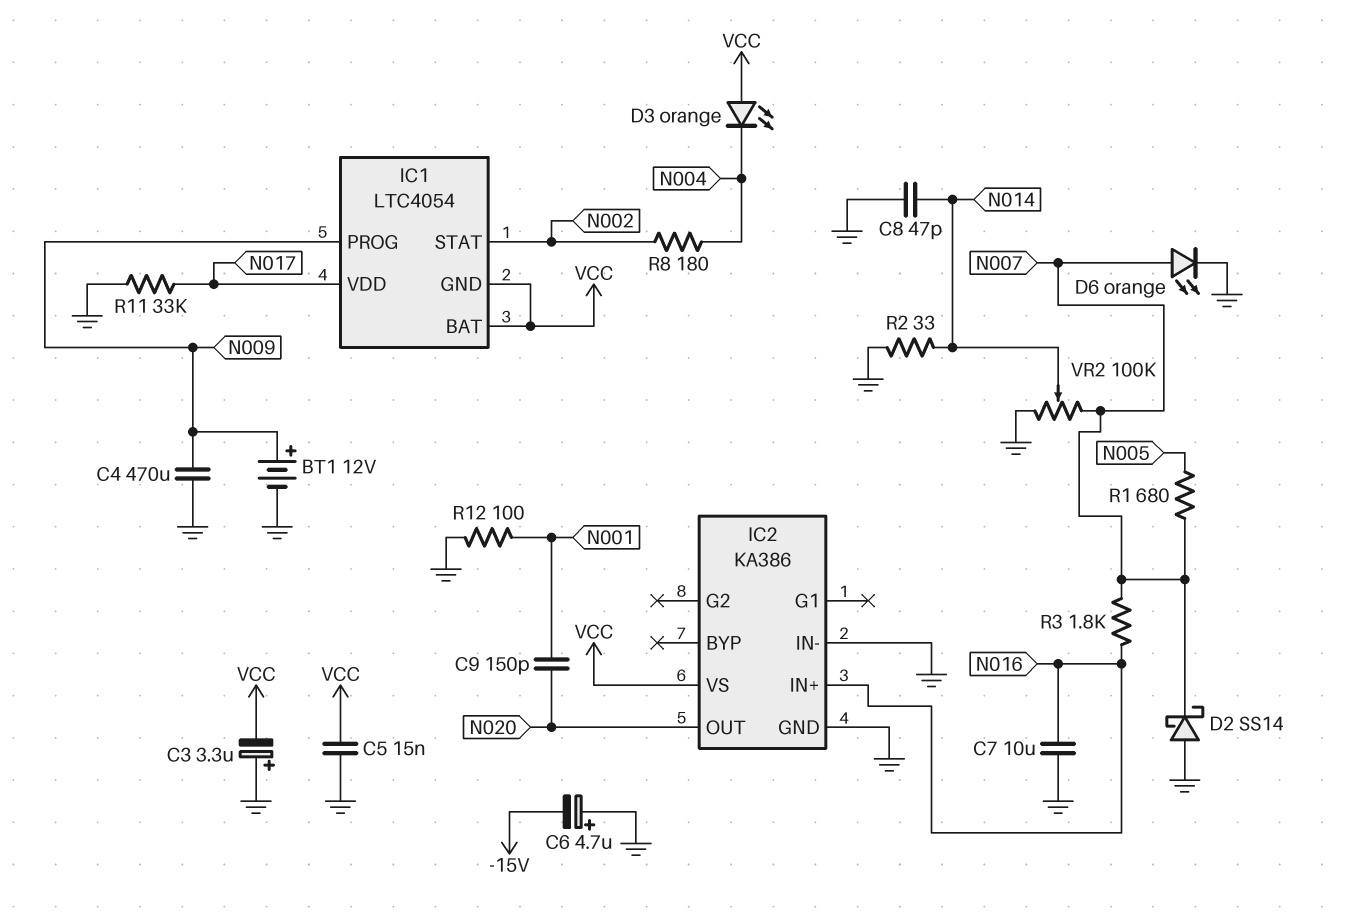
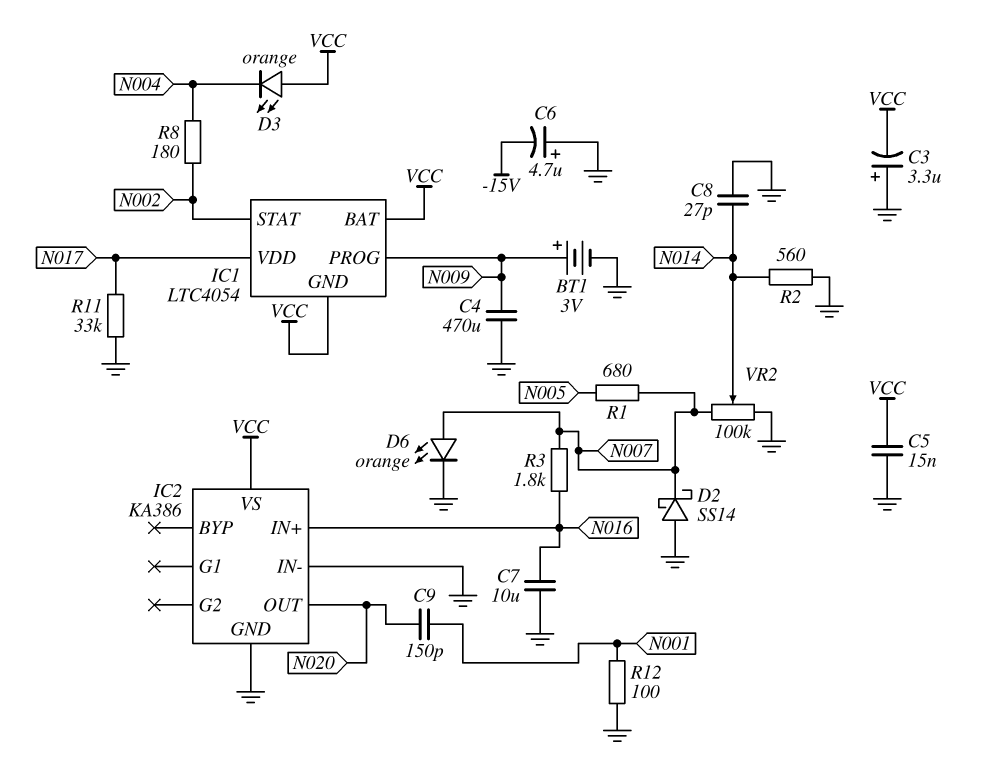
BT1: 12V (plus N009, minus GND) -> 3V (plus N009, minus GND)
C8: 47pF (GND, N014) -> 27pF (GND, N014)
R2: 33 (GND, N014) -> 560 (GND, N014)

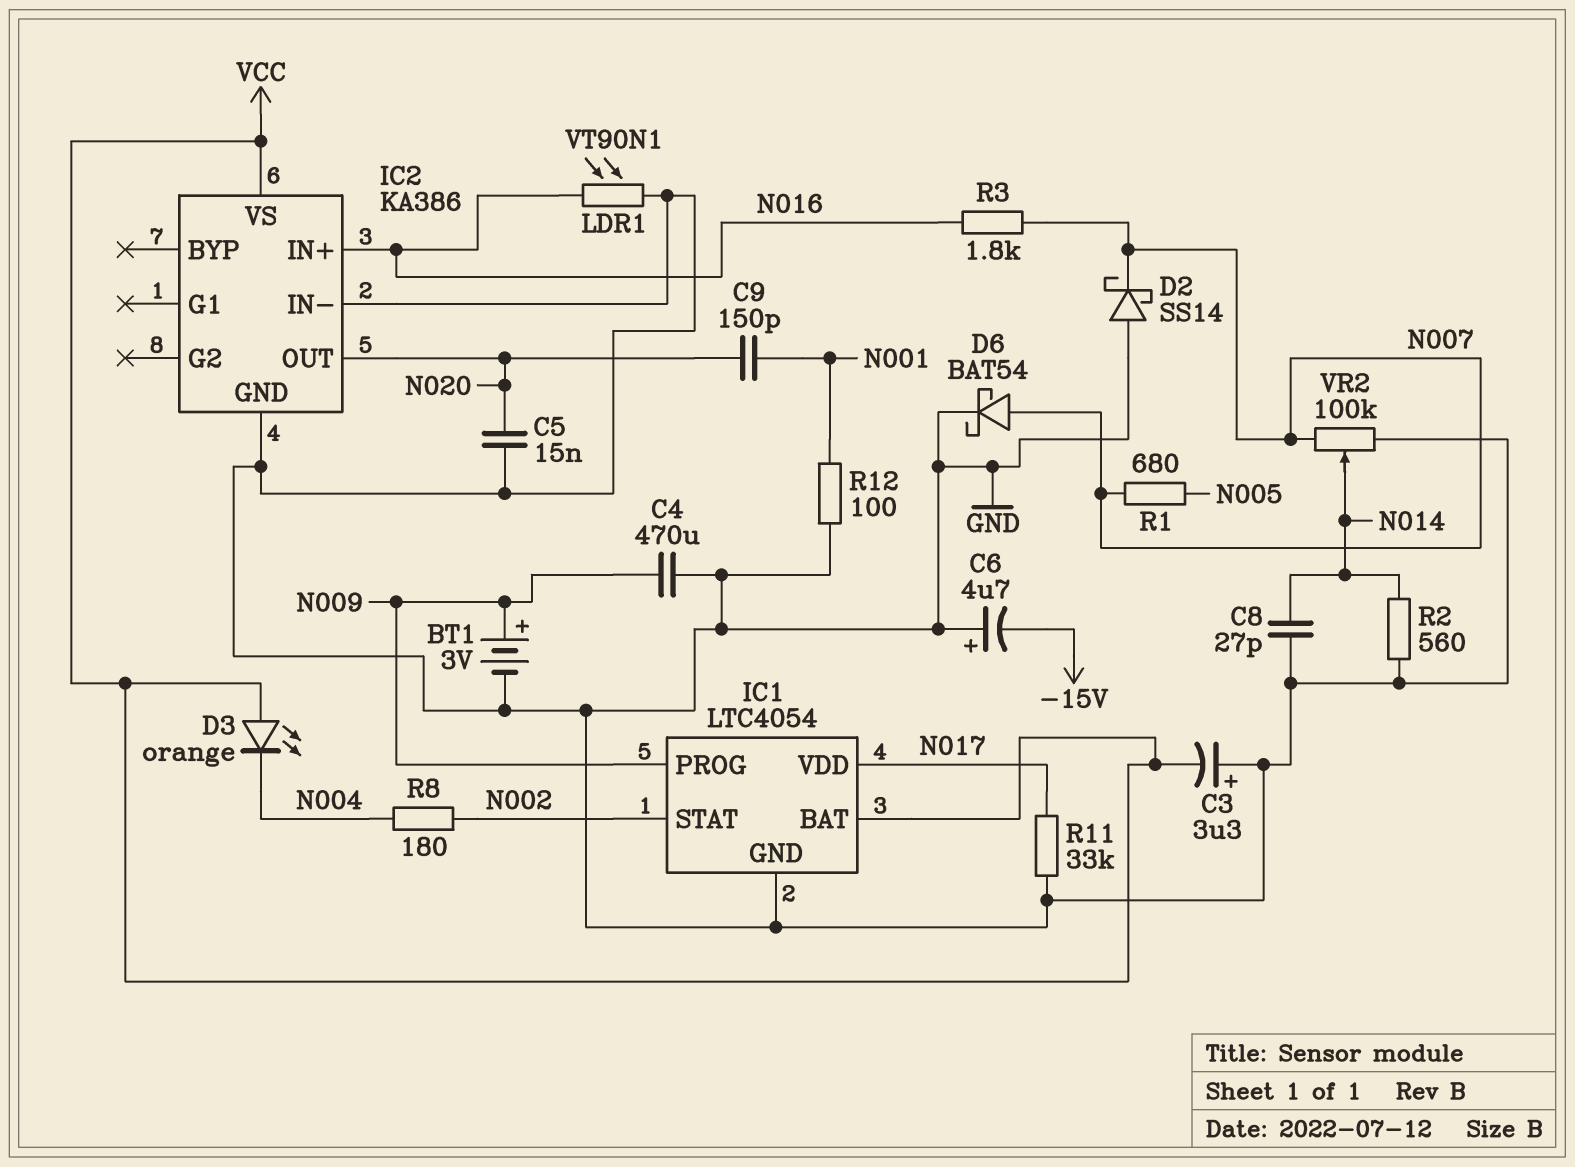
C5: 15nF (GND, VCC) -> 15nF (GND, N020)
C7: 10uF (GND, N016) -> none
D6: LED orange (A N007, K GND) -> schottky BAT54 (A N007, K GND)
IC1 pin GND: VCC -> GND
LDR1: none -> VT90N1 (GND, N016)

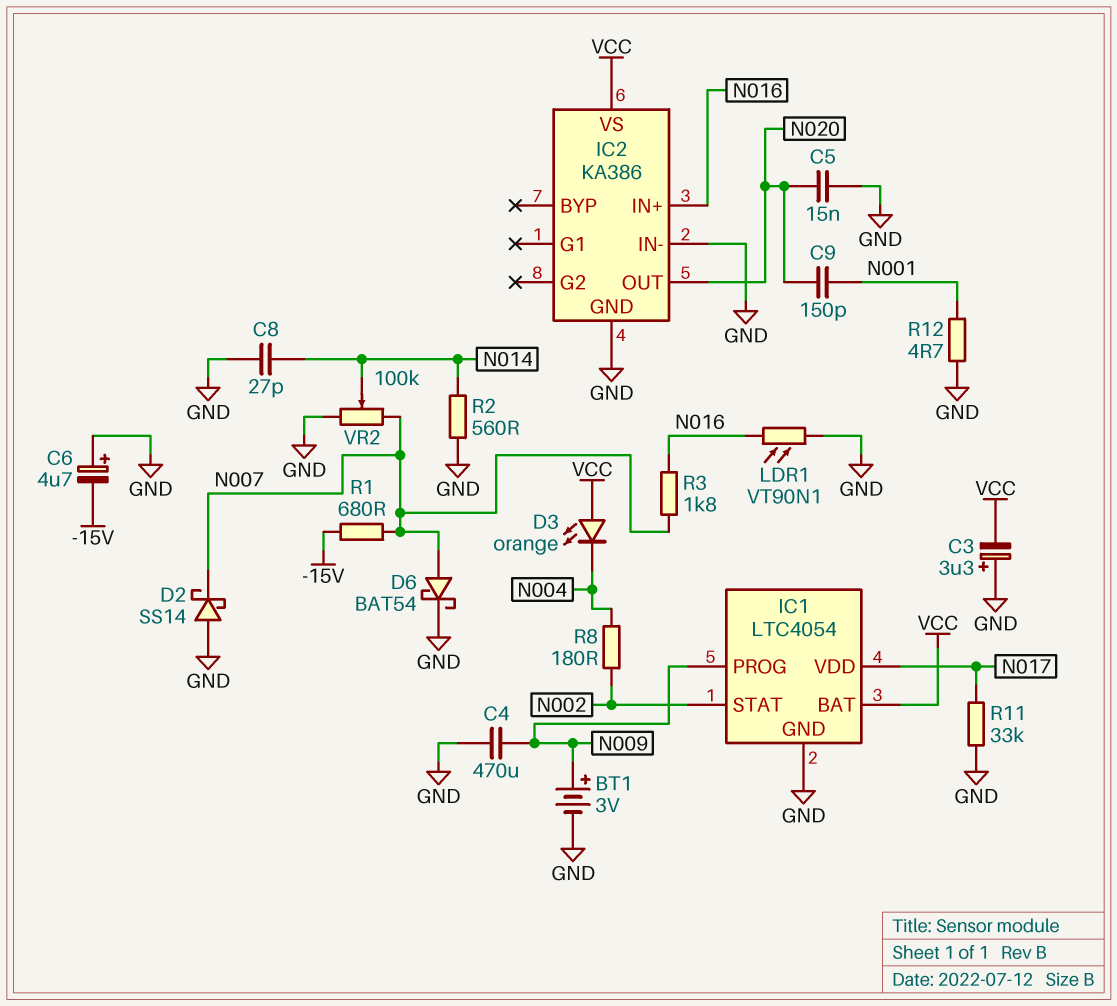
R1: 680 (N005, N007) -> 680 (-15V, N007)
R12: 100 (GND, N001) -> 4.7 (GND, N001)

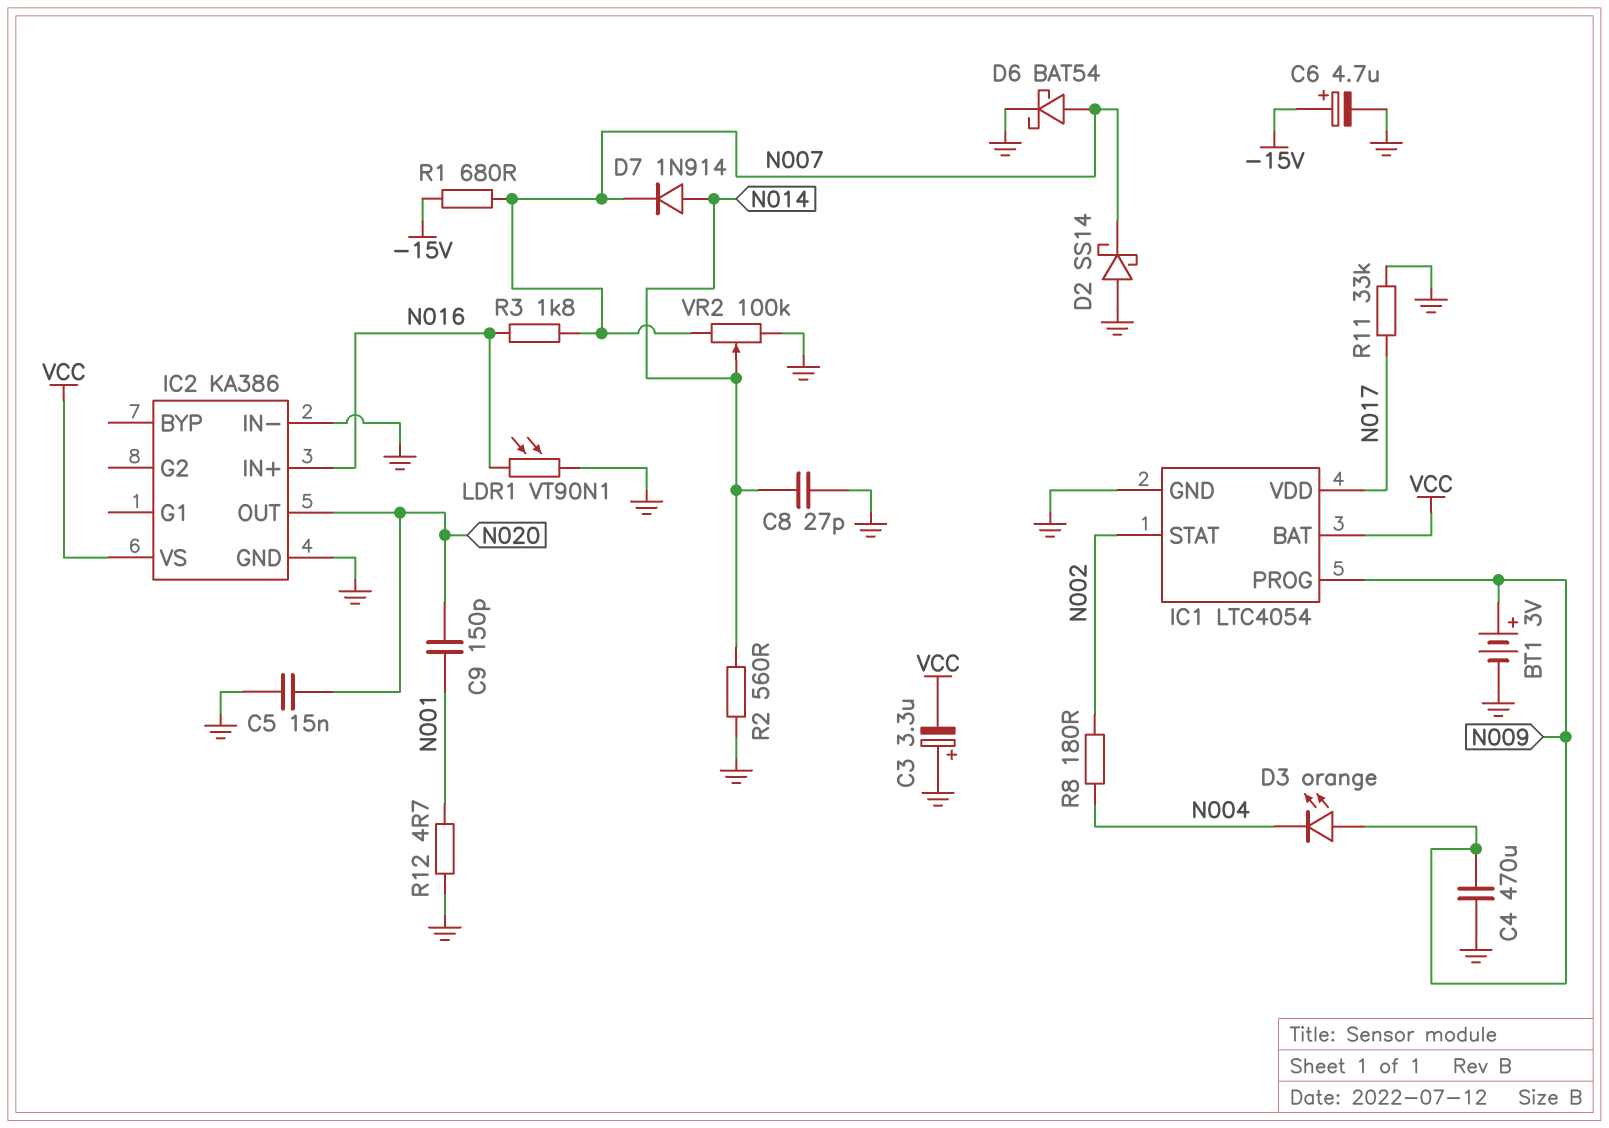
C6: 4.7uF (plus GND, minus -15V) -> 4.7uF (plus -15V, minus GND)
D3: LED orange (A VCC, K N004) -> LED orange (A N009, K N004)
D7: none -> diode 1N914 (A N014, K N007)

